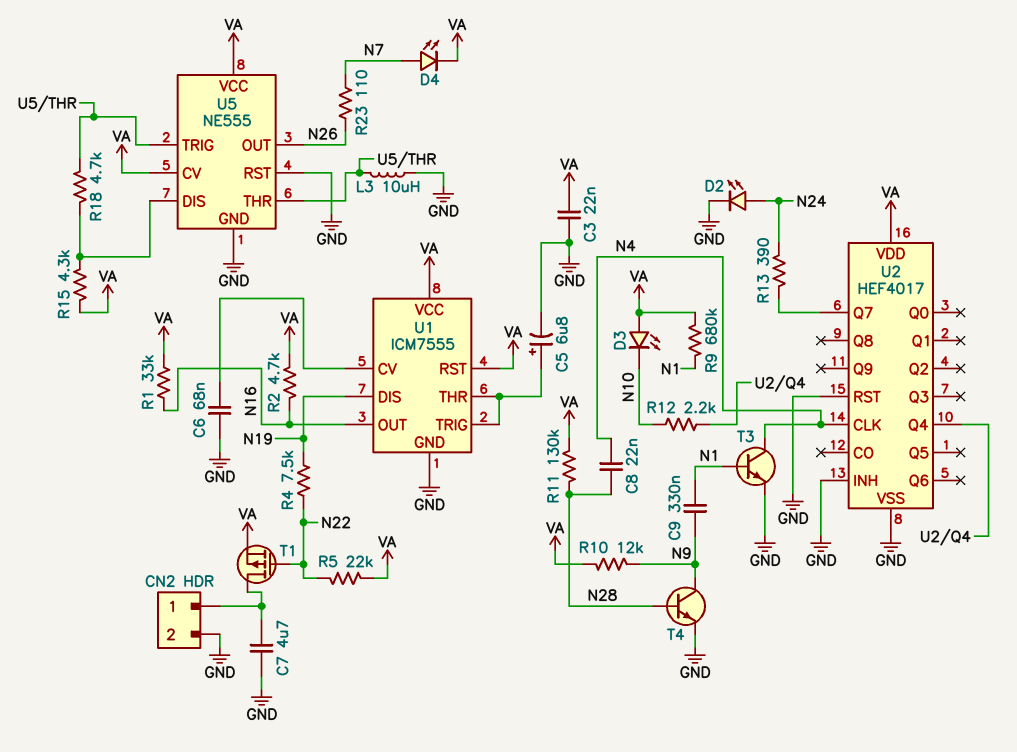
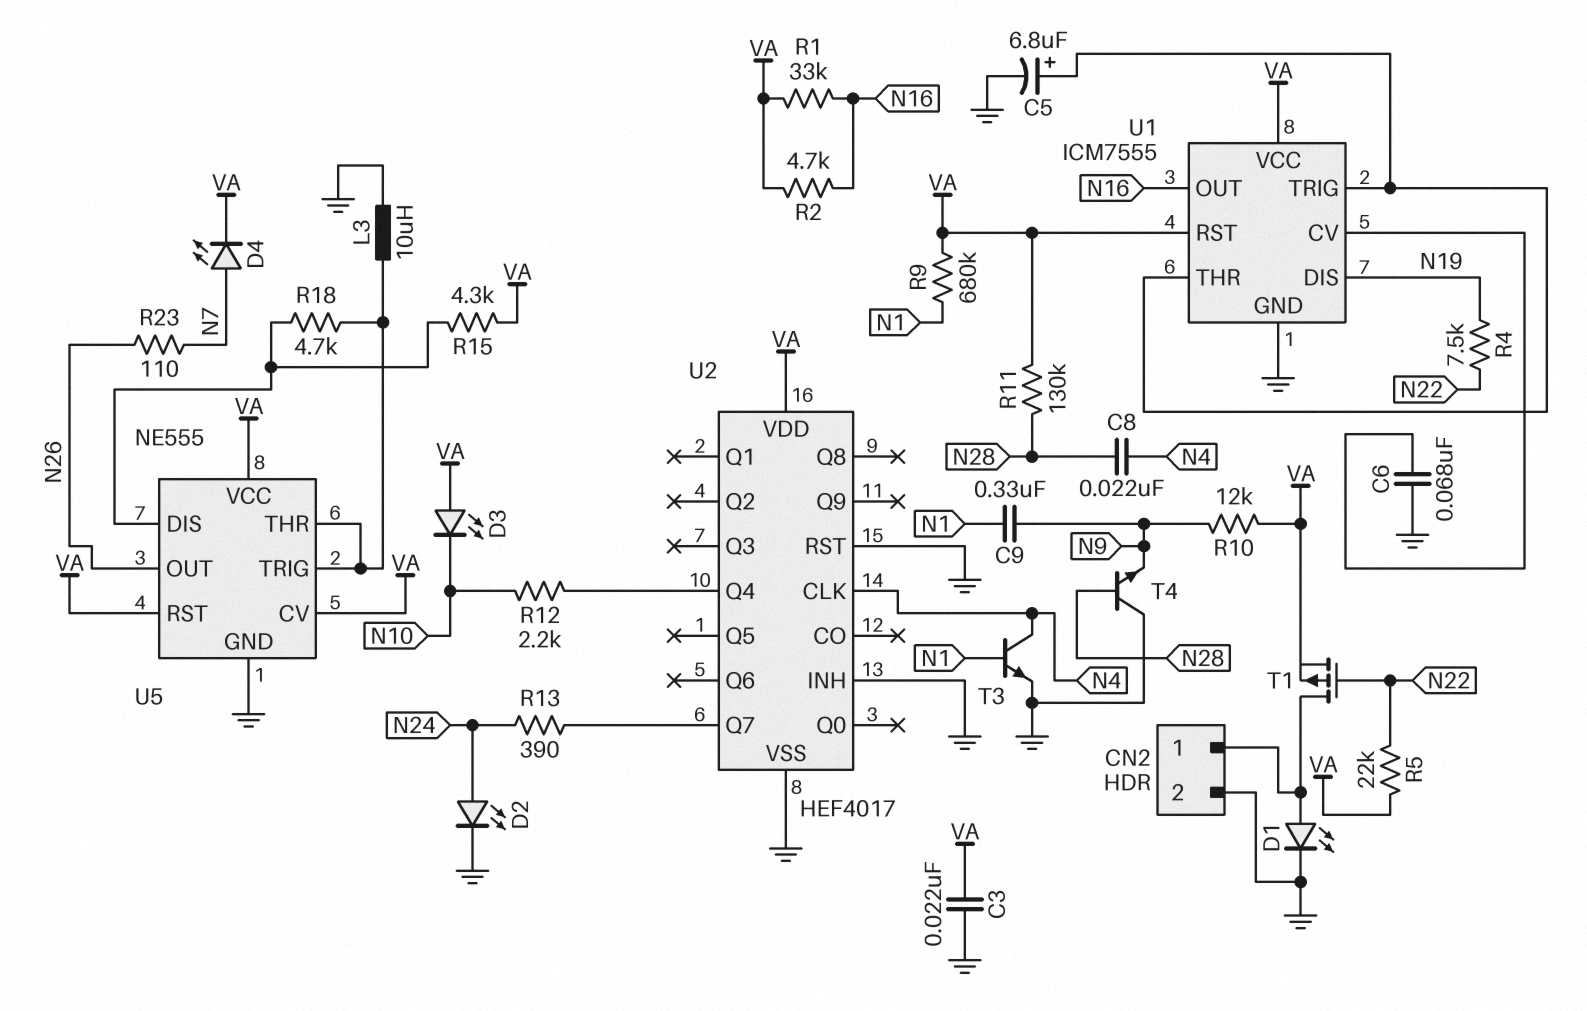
C7: 4.7uF (CN2/1, GND) -> none
D1: none -> LED (A CN2/1, K GND)
T4: NPN (B N28, C N9, E GND) -> NPN (B N28, C GND, E N9)
U5 pin RST: GND -> VA

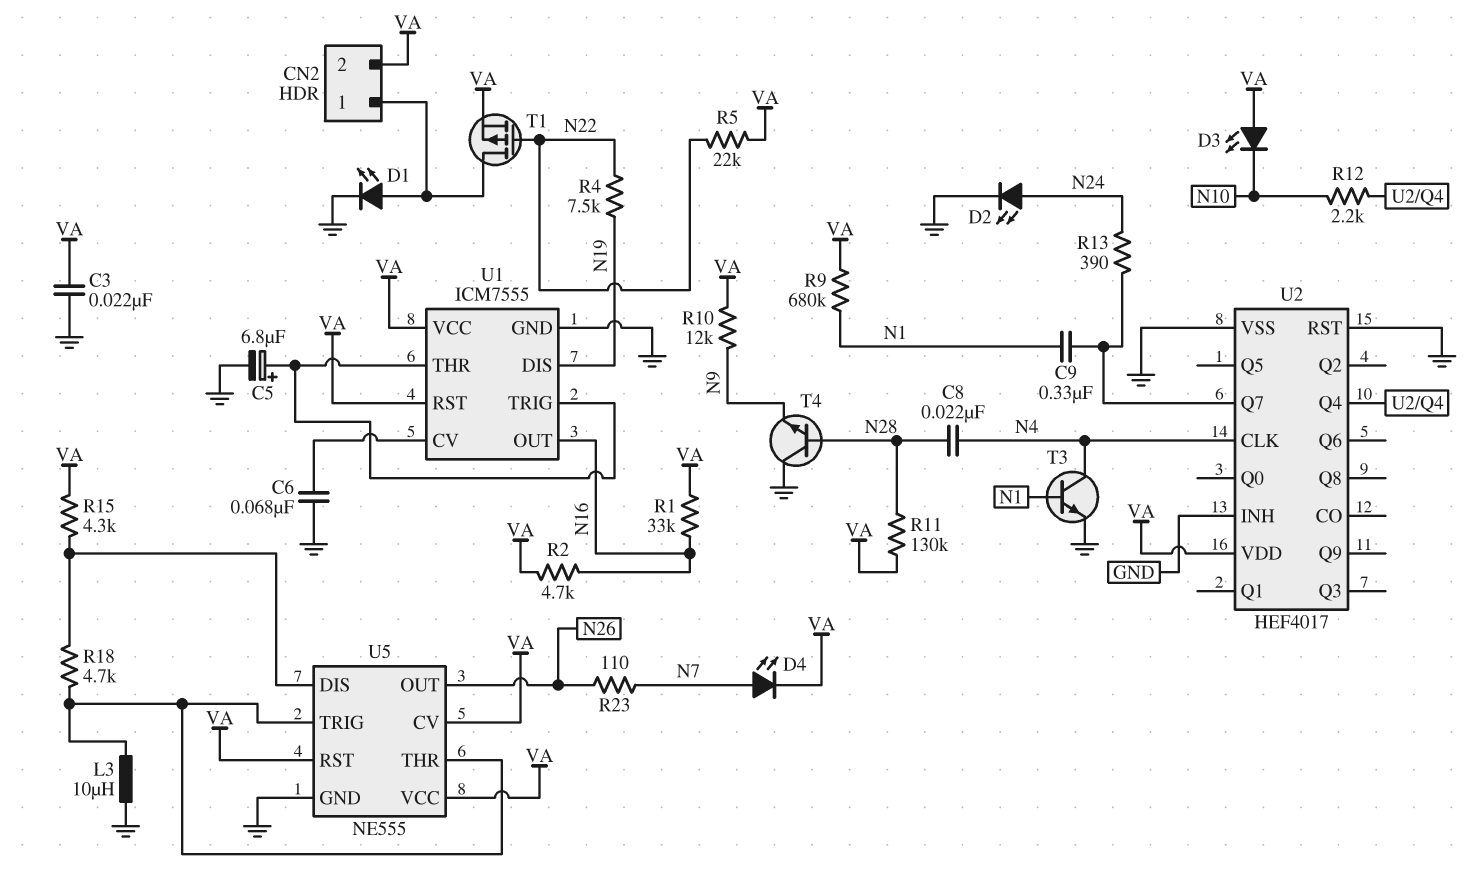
C9: 330nF (N1, N9) -> 330nF (N1, U2/Q7)
CN2 pin 2: GND -> VA

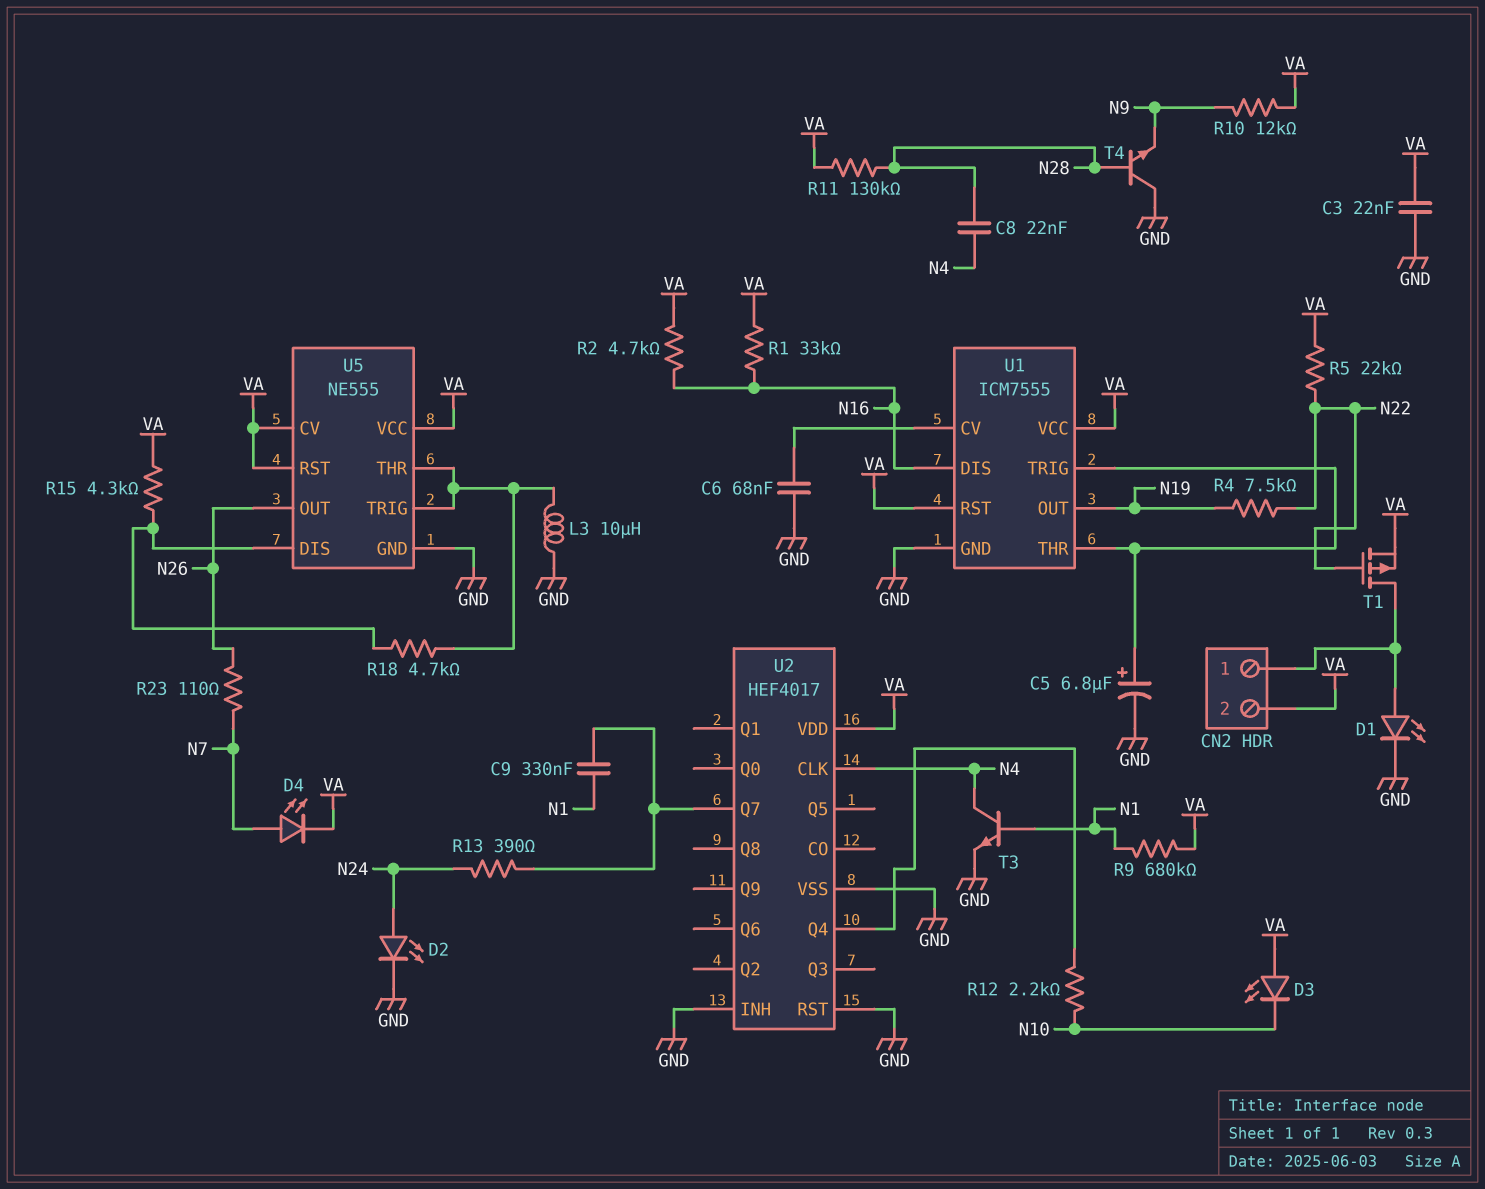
U1 pin DIS: N19 -> N16
U1 pin OUT: N16 -> N19

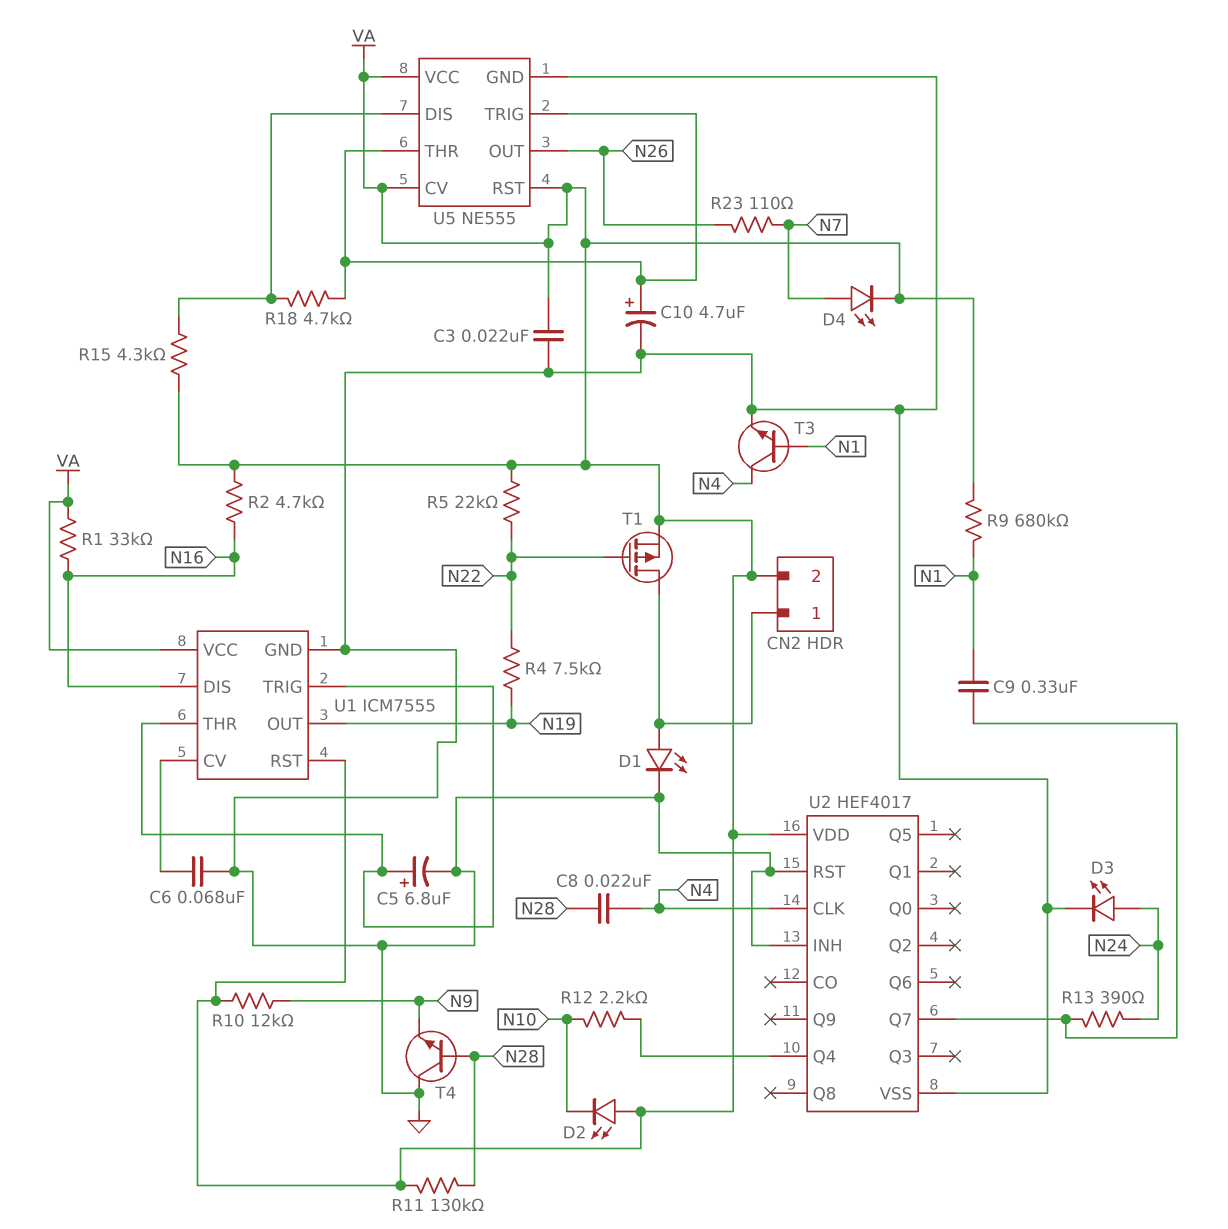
C10: none -> 4.7uF (plus U5/THR, minus GND)
D2: LED (A N24, K GND) -> LED (A VA, K N10)
D3: LED (A VA, K N10) -> LED (A N24, K GND)
L3: 10uH (GND, U5/THR) -> none

